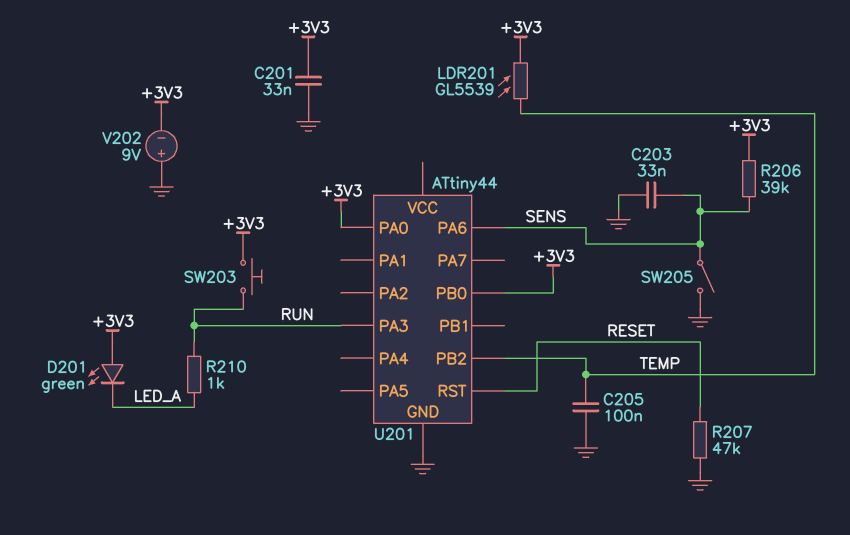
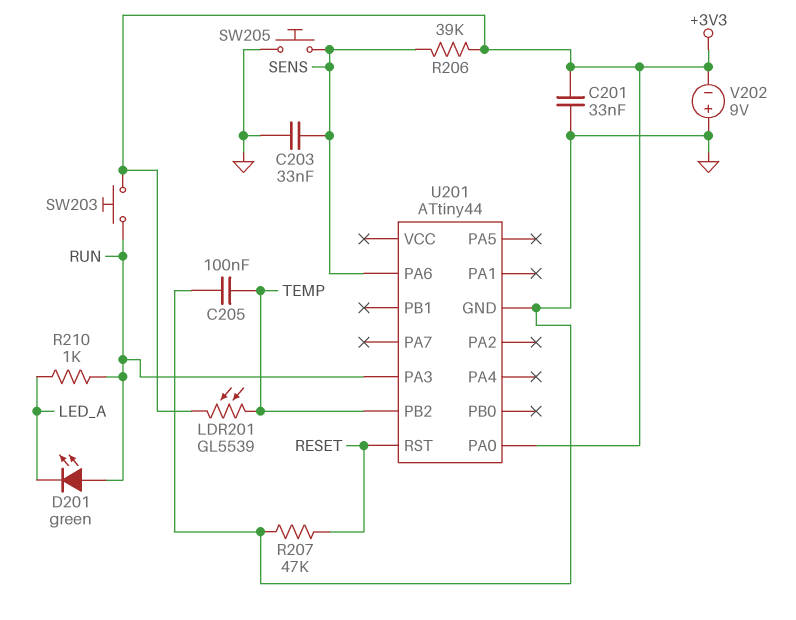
D201: LED green (A +3V3, K LED_A) -> LED green (A RUN, K LED_A)
SW205: switch (GND, SENS) -> button (GND, SENS)
U201 pin PB0: +3V3 -> none

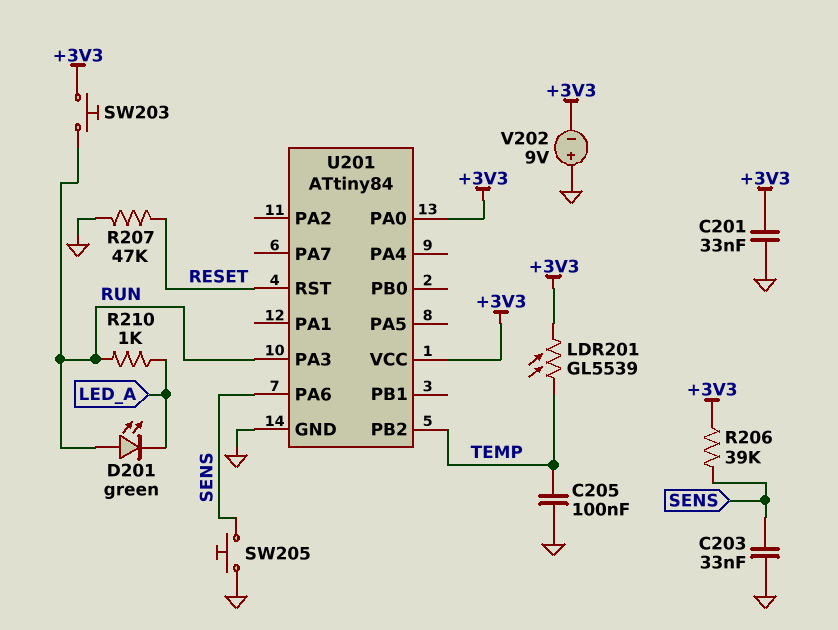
U201: ATtiny44 -> ATtiny84
U201 pin VCC: none -> +3V3

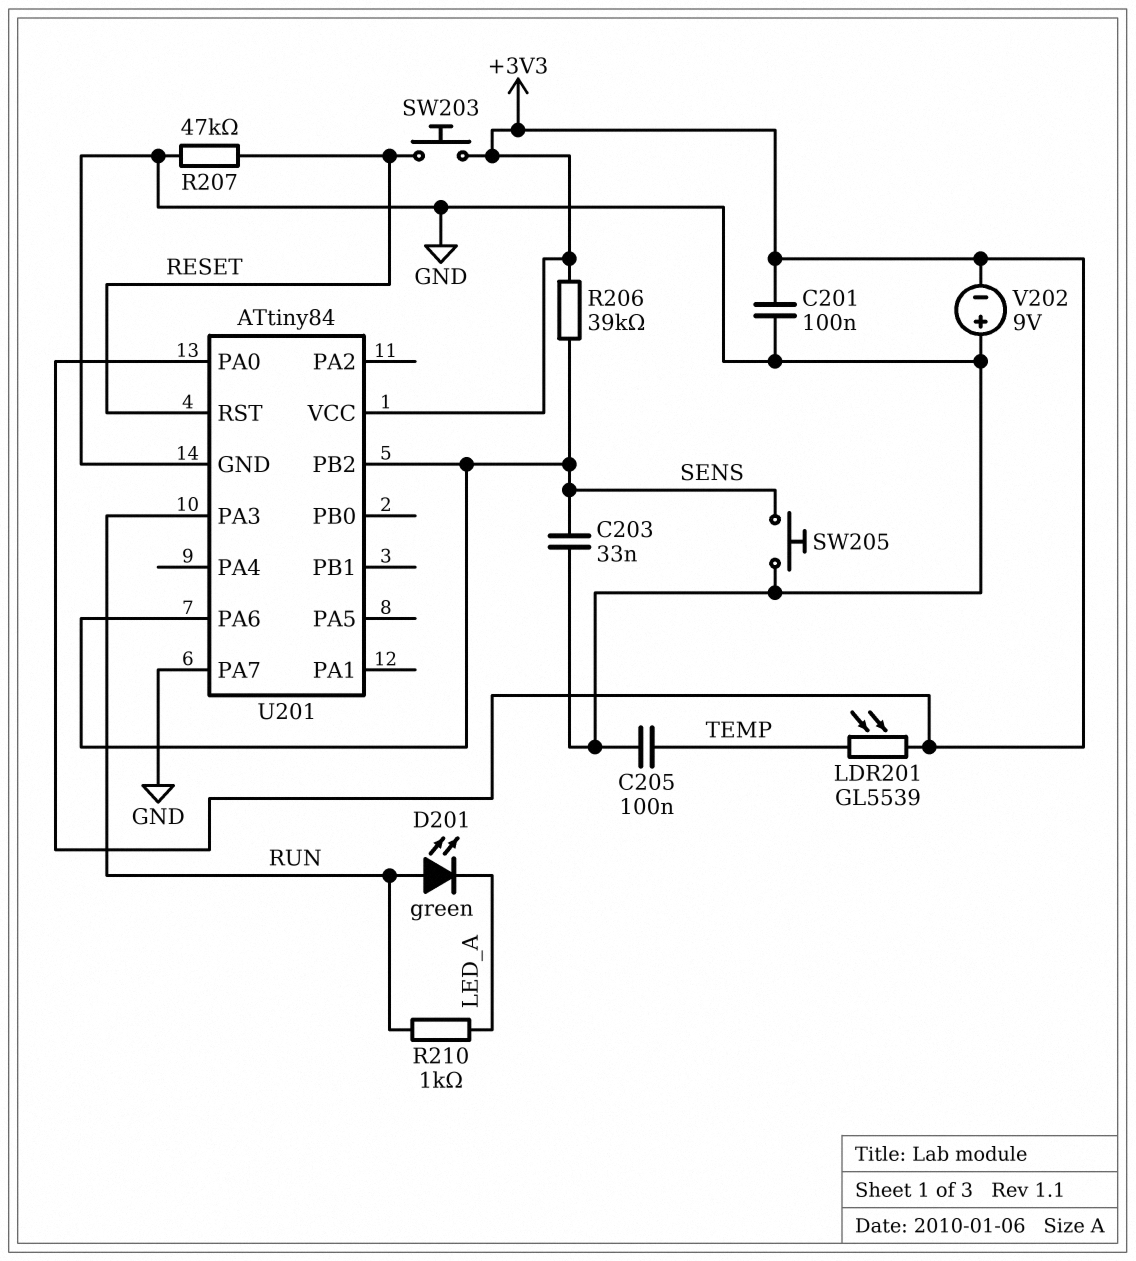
C201: 33nF (+3V3, GND) -> 100nF (+3V3, GND)
SW203: button (+3V3, RUN) -> button (+3V3, RESET)
U201 pin PA7: none -> GND
U201 pin PB2: TEMP -> SENS

